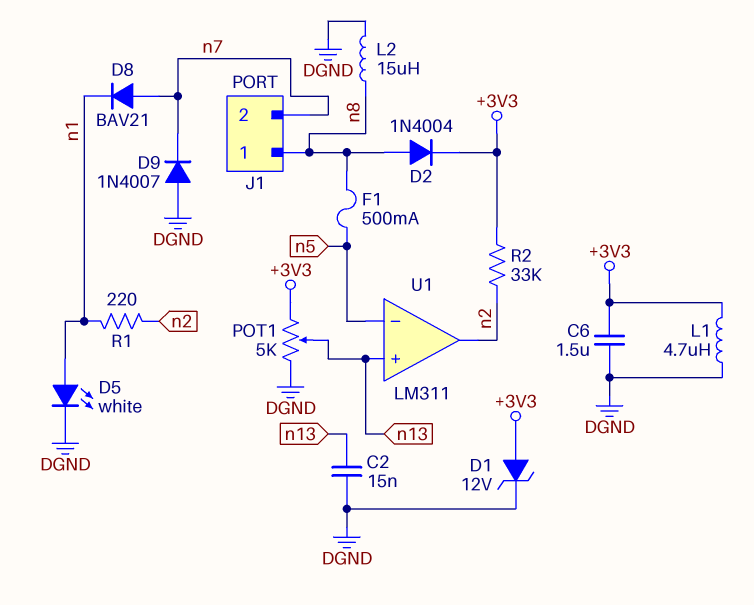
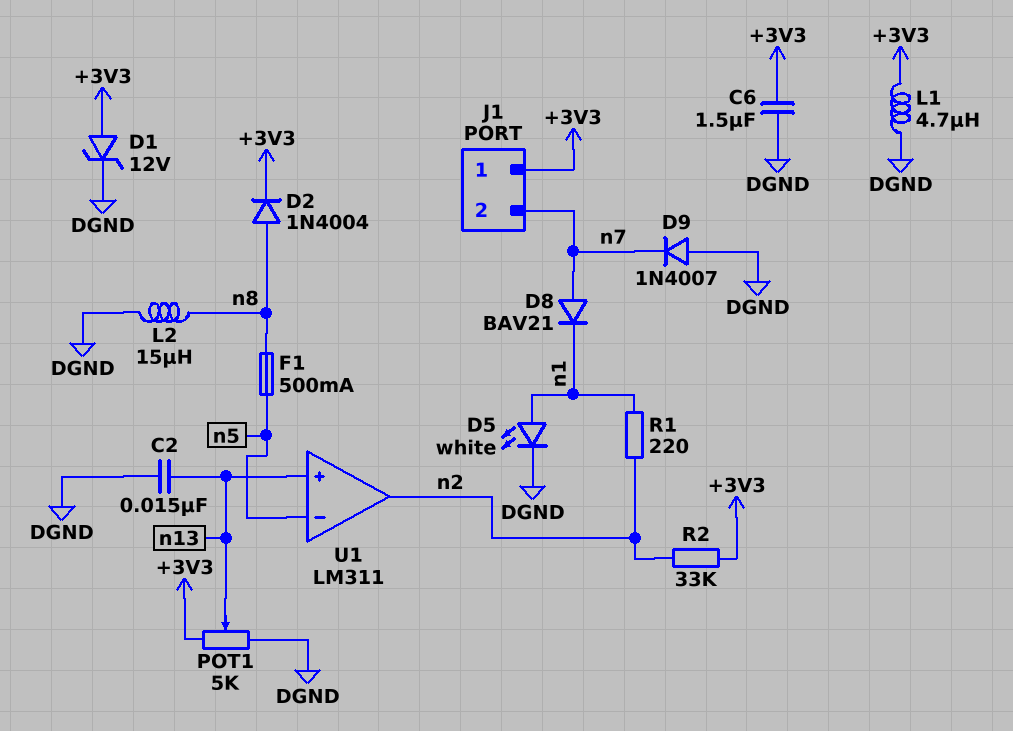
J1 pin 1: n8 -> +3V3

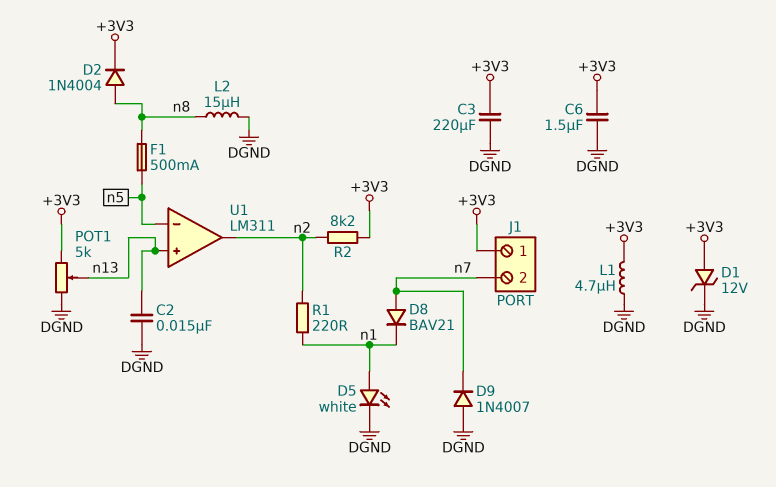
C3: none -> 220uF (+3V3, DGND)
R2: 33k (+3V3, n2) -> 8.2k (+3V3, n2)

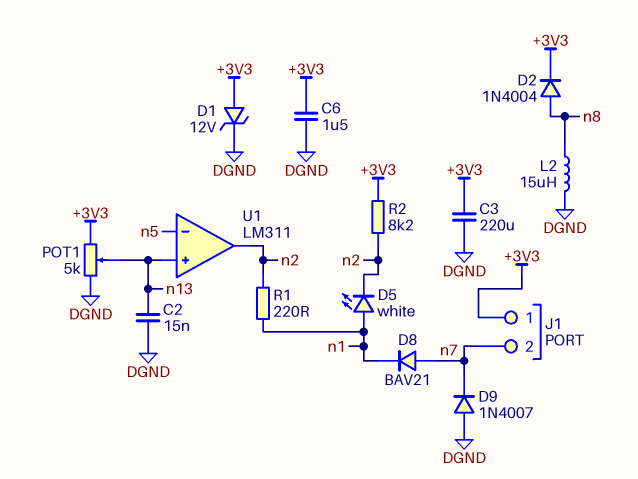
D5: LED white (A n1, K DGND) -> LED white (A n1, K n2)
F1: 500mA (n5, n8) -> none
L1: 4.7uH (+3V3, DGND) -> none

